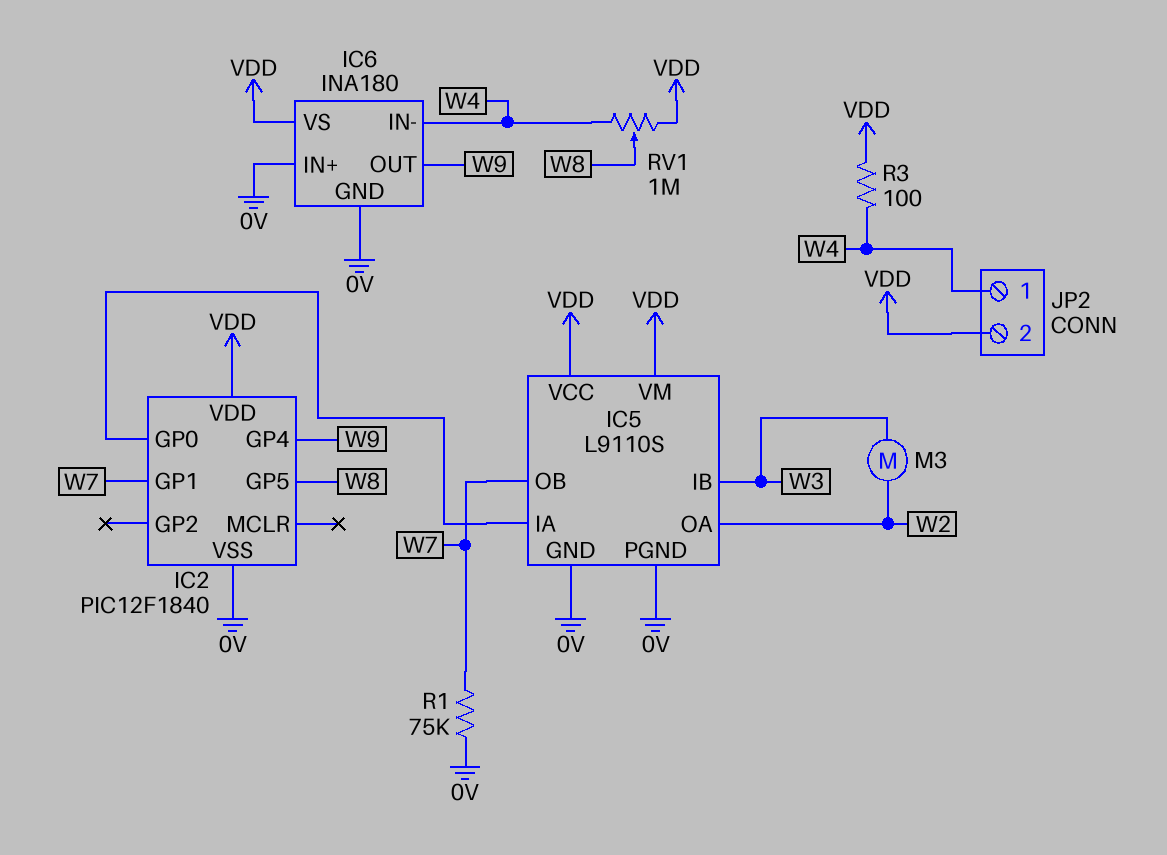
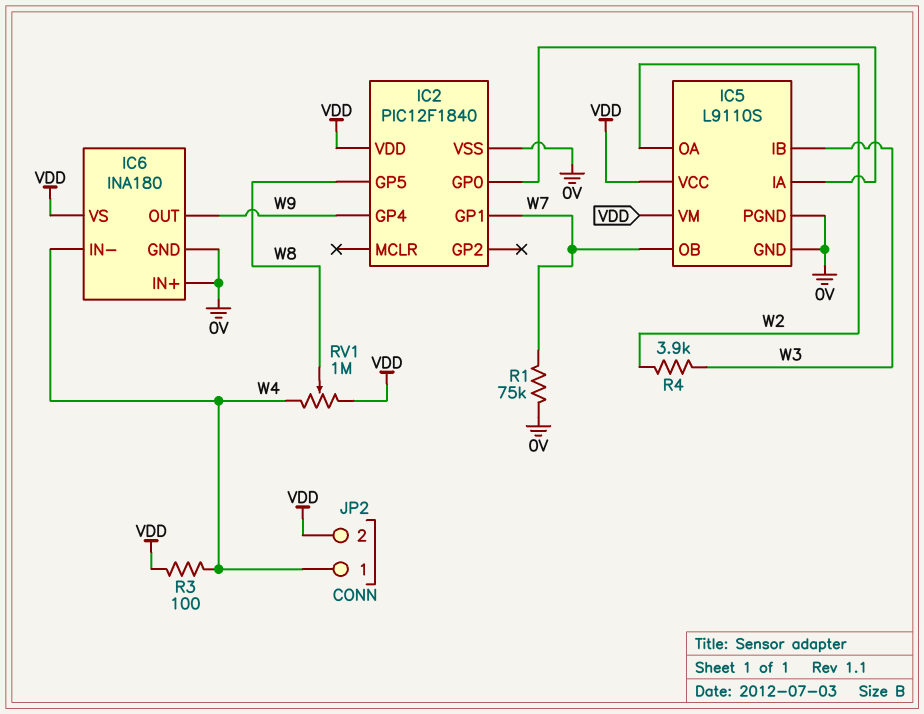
M3: motor (W2, W3) -> none
R4: none -> 3.9k (W2, W3)

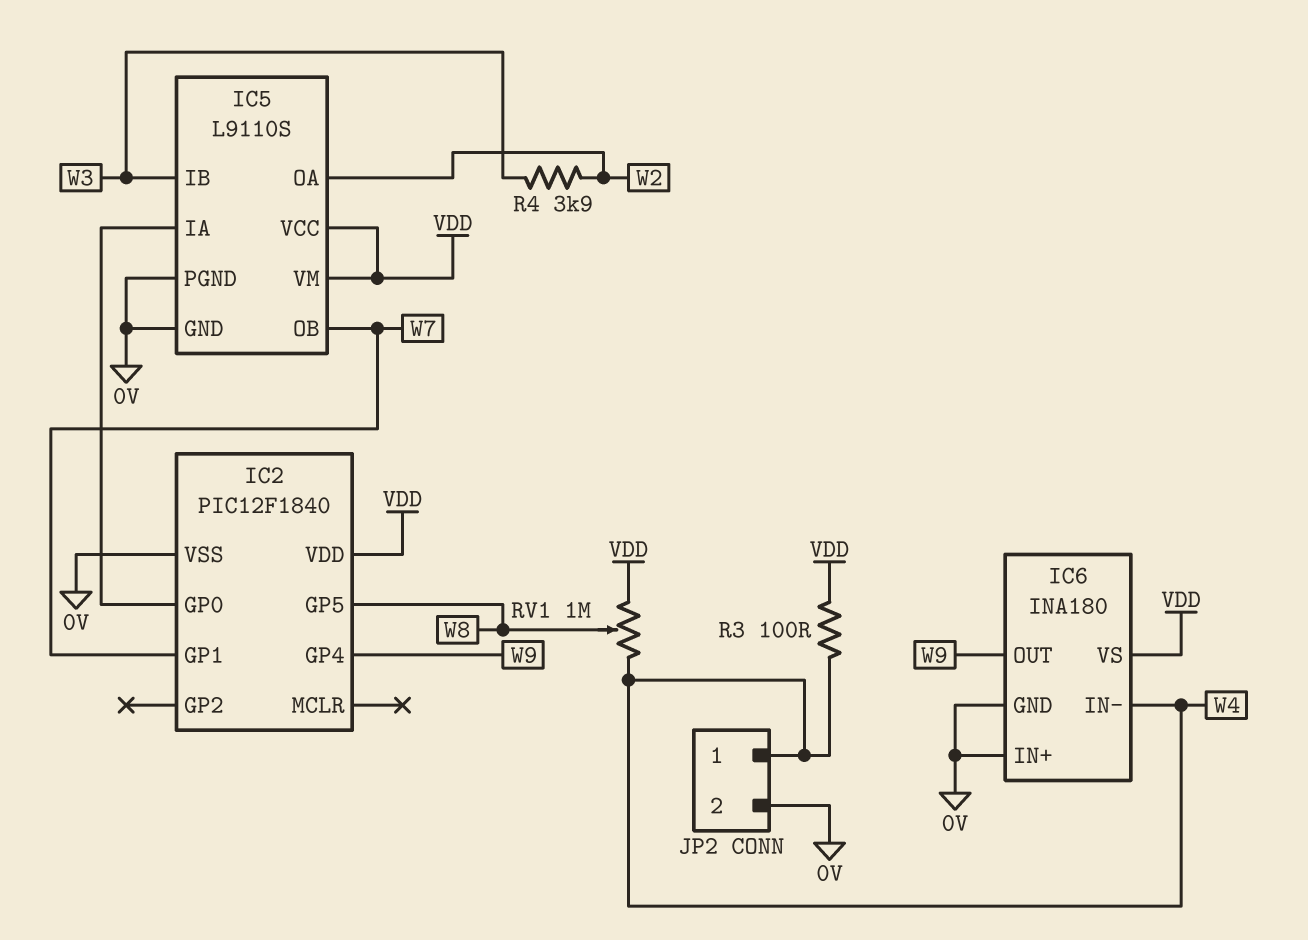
JP2 pin 2: VDD -> 0V
R1: 75k (0V, W7) -> none

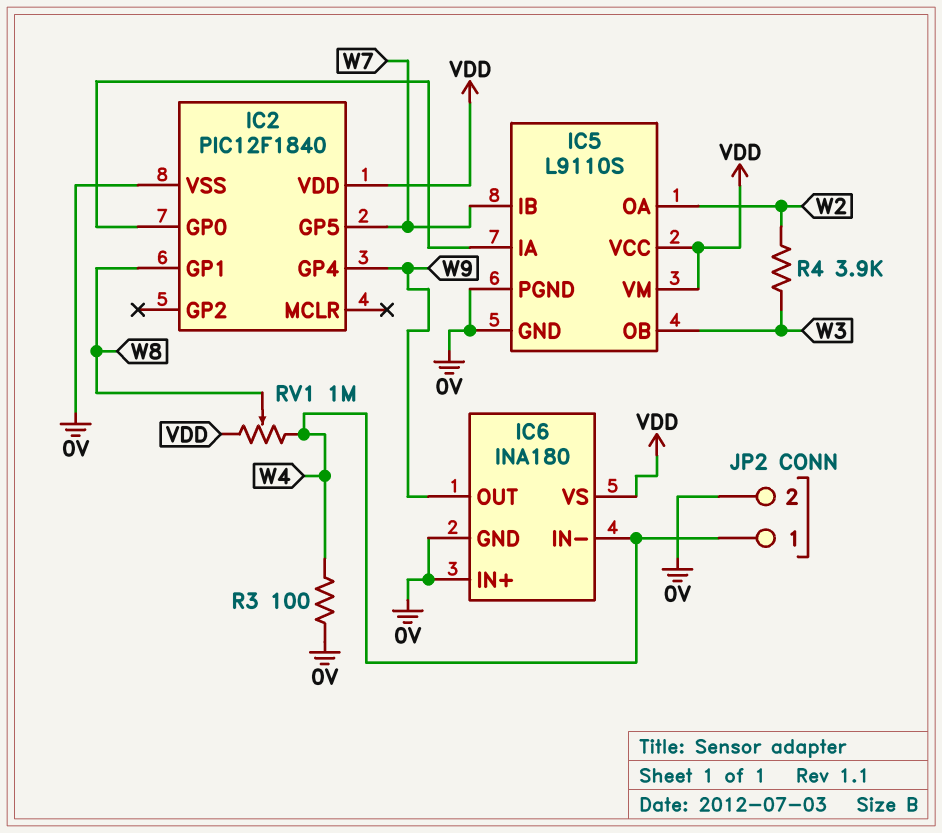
IC2 pin GP1: W7 -> W8
IC2 pin GP5: W8 -> W7
IC5 pin IB: W3 -> W7
IC5 pin OB: W7 -> W3
R3: 100 (VDD, W4) -> 100 (0V, W4)

